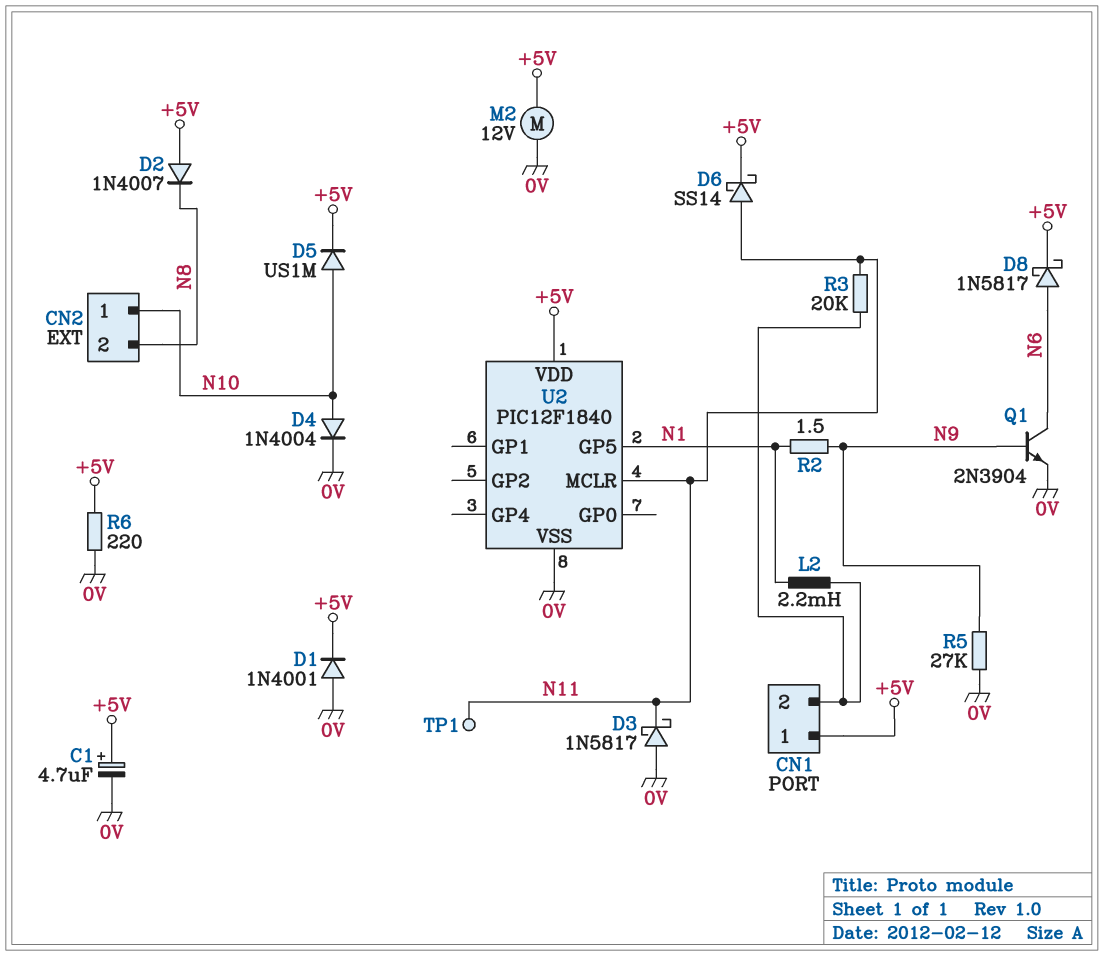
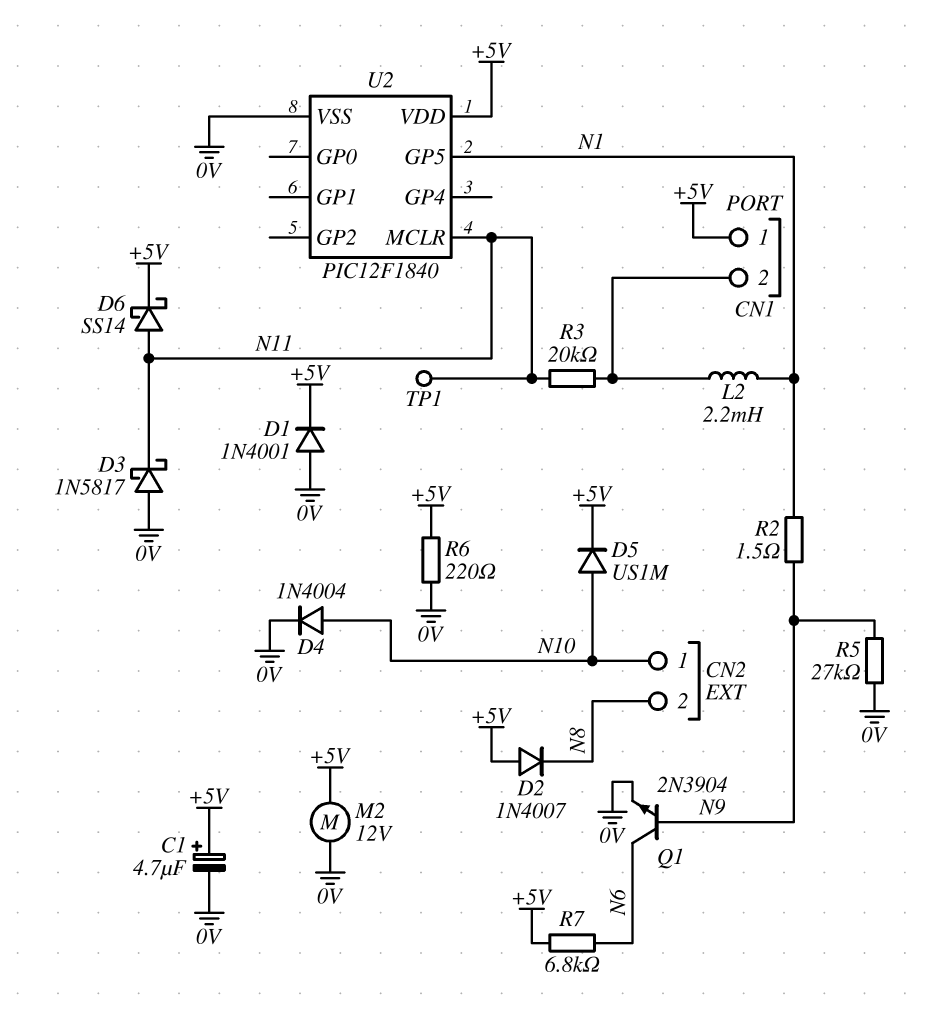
D8: schottky 1N5817 (A N6, K +5V) -> none
R7: none -> 6.8k (+5V, N6)

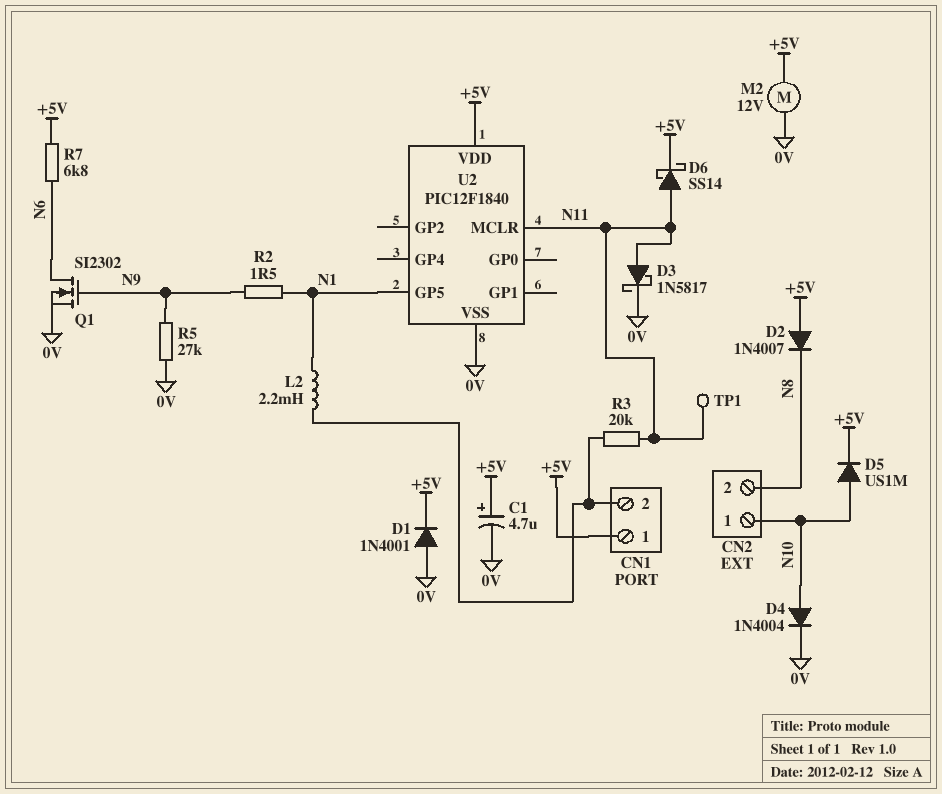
D3: schottky 1N5817 (A 0V, K N11) -> schottky 1N5817 (A N11, K 0V)
Q1: NPN 2N3904 (B N9, C N6, E 0V) -> NMOS SI2302 (G N9, D N6, S 0V)
R6: 220 (+5V, 0V) -> none

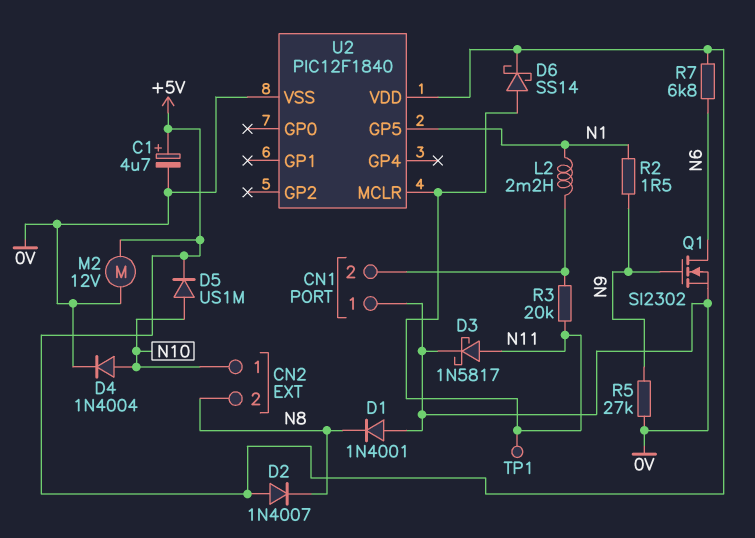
CN1 pin 1: +5V -> 0V
D1: diode 1N4001 (A 0V, K +5V) -> diode 1N4001 (A 0V, K N8)

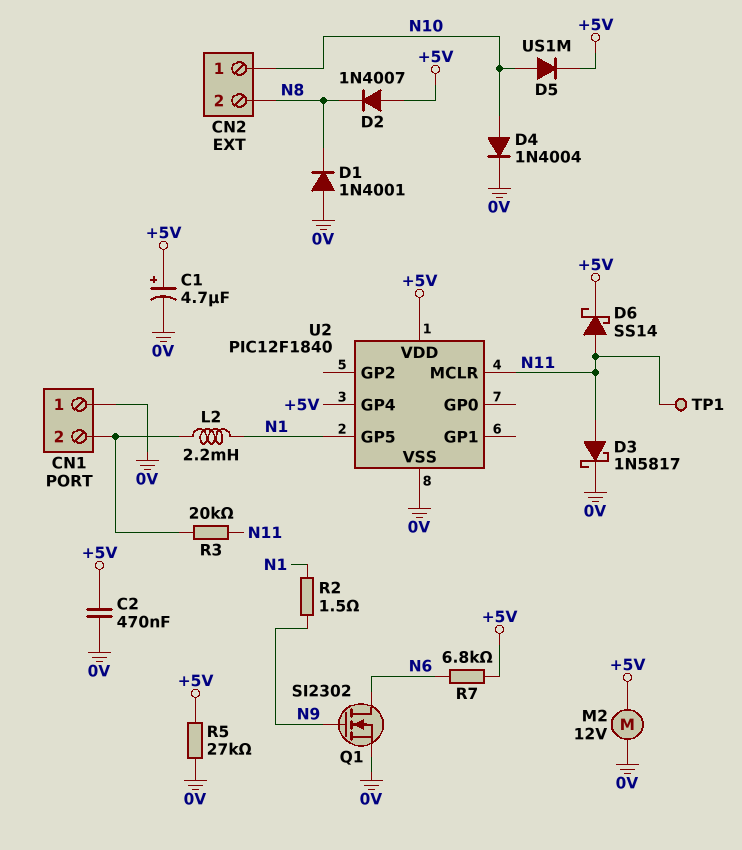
C2: none -> 470nF (+5V, 0V)
R5: 27k (0V, N9) -> 27k (+5V, 0V)
U2 pin GP4: none -> +5V

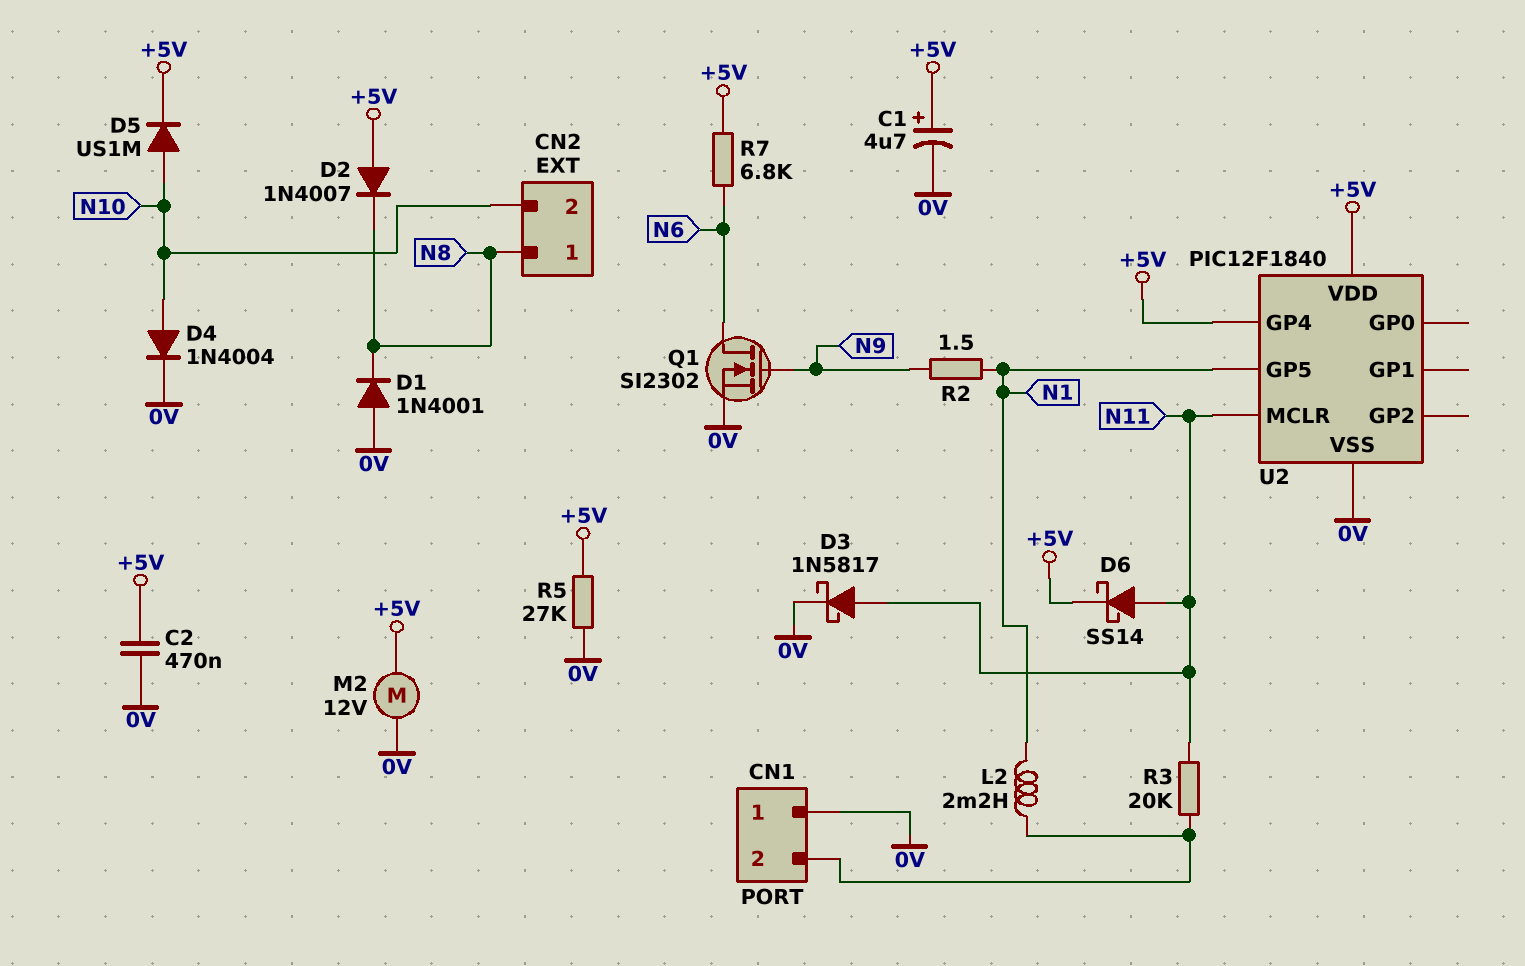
CN2 pin 1: N10 -> N8
CN2 pin 2: N8 -> N10
TP1: test point (N11) -> none

